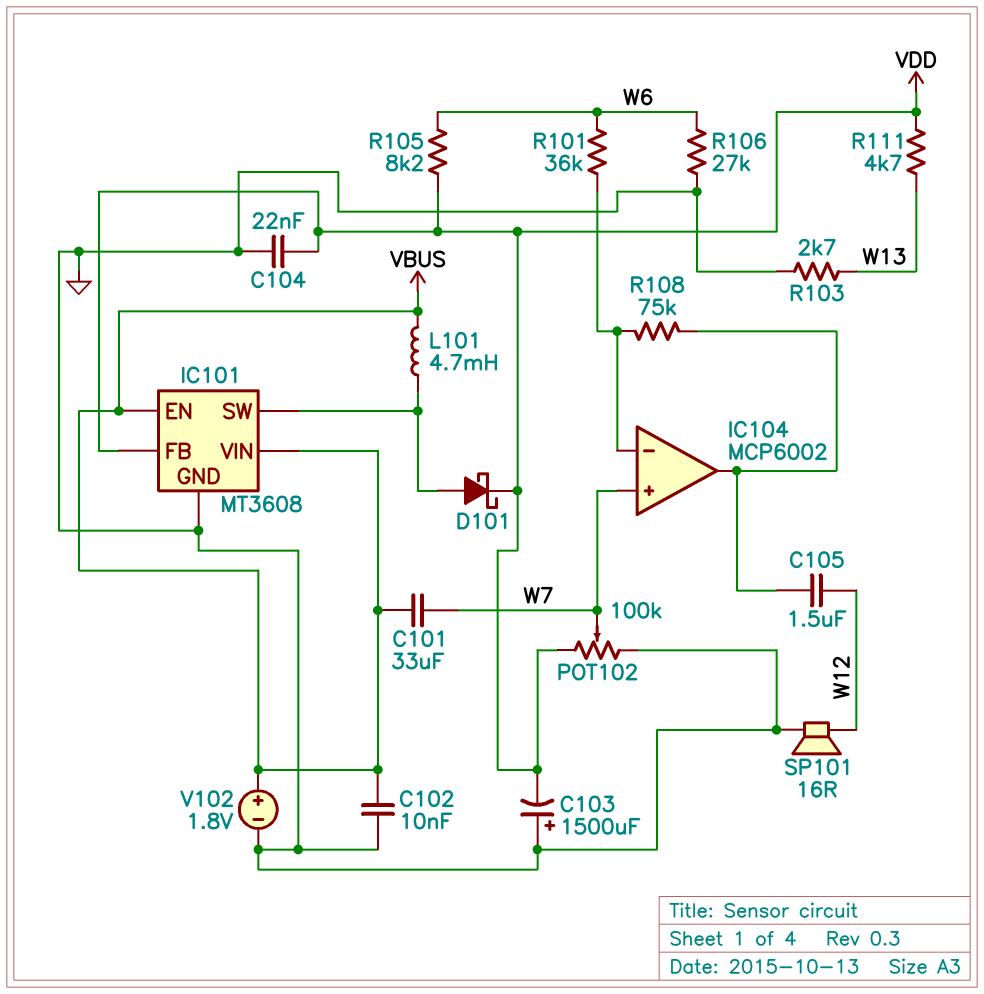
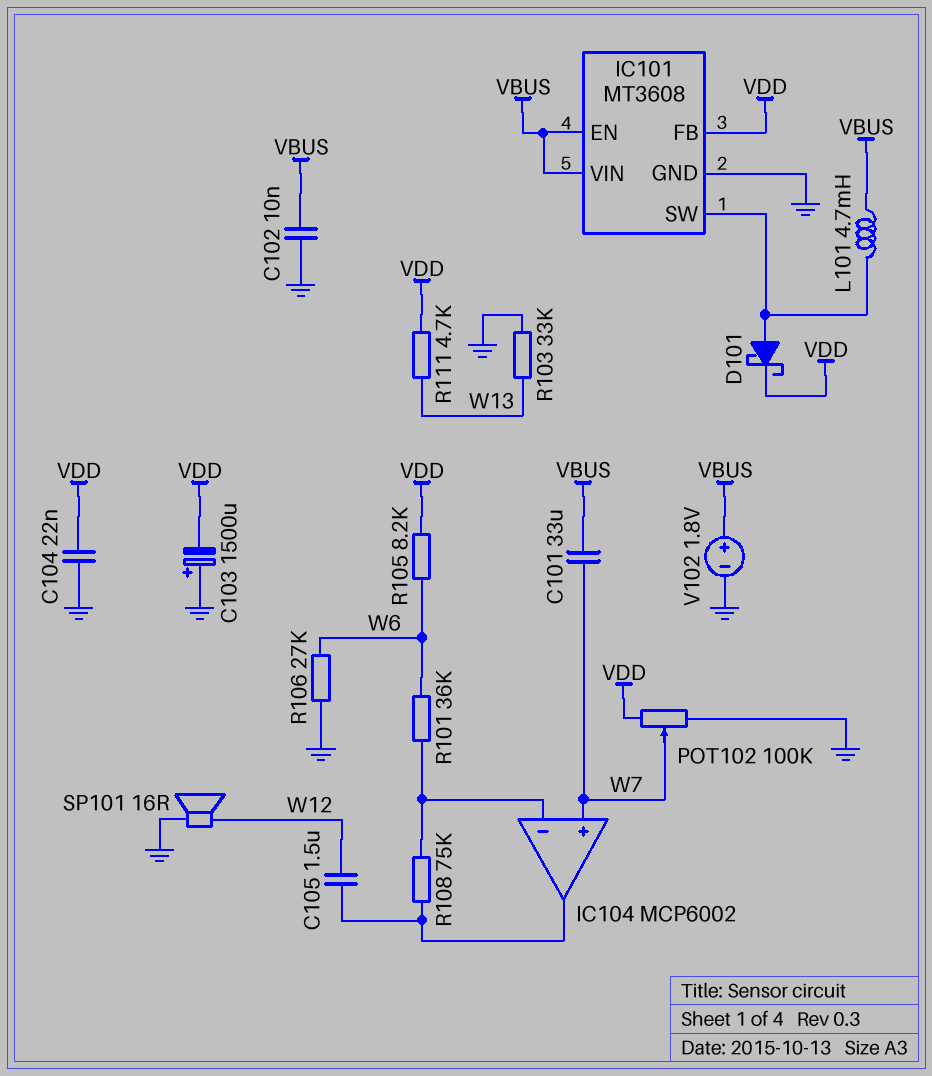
R103: 2.7k (GND, W13) -> 33k (GND, W13)

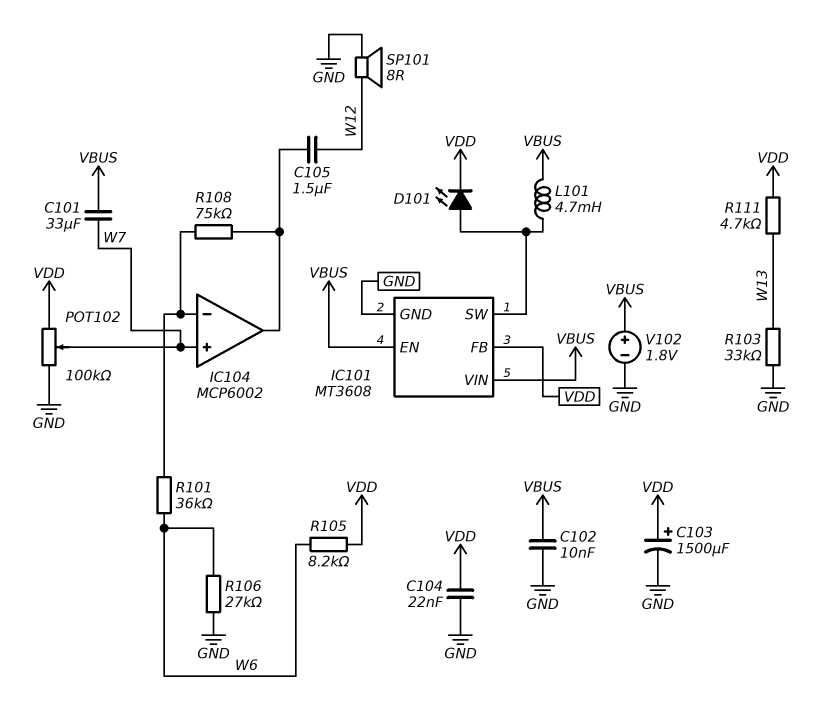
C103: 1500uF (plus GND, minus VDD) -> 1500uF (plus VDD, minus GND)
D101: schottky (A IC101/SW, K VDD) -> LED (A IC101/SW, K VDD)
SP101: speaker 16R (GND, W12) -> speaker 8R (GND, W12)

